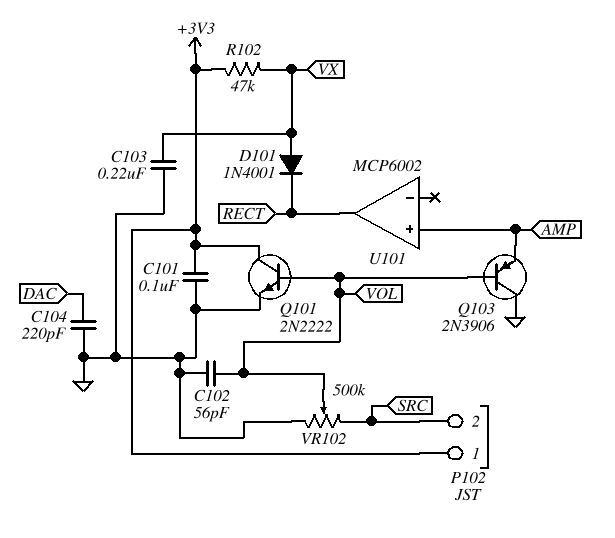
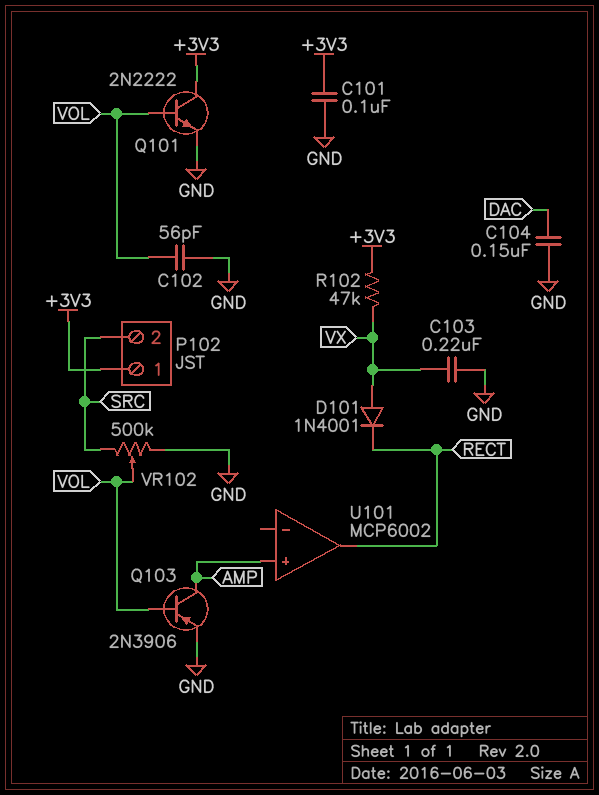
C104: 220pF (DAC, GND) -> 150nF (DAC, GND)
Q103: PNP 2N3906 (B VOL, C GND, E AMP) -> PNP 2N3906 (B VOL, C AMP, E GND)

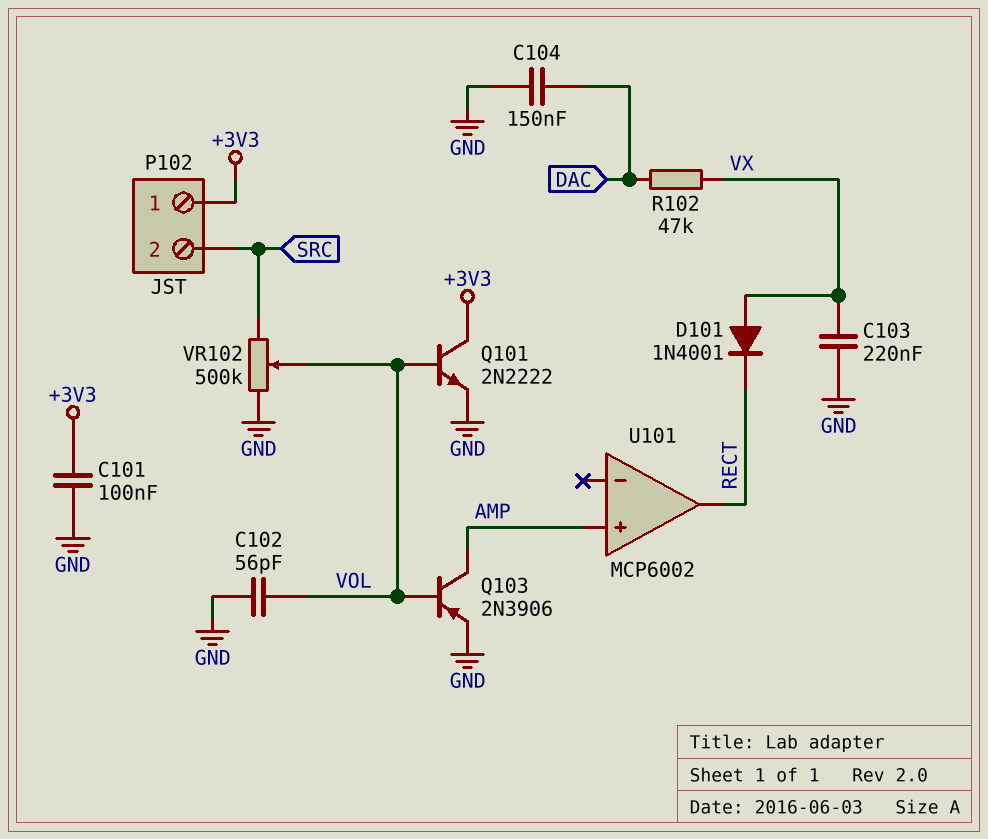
R102: 47k (+3V3, VX) -> 47k (DAC, VX)

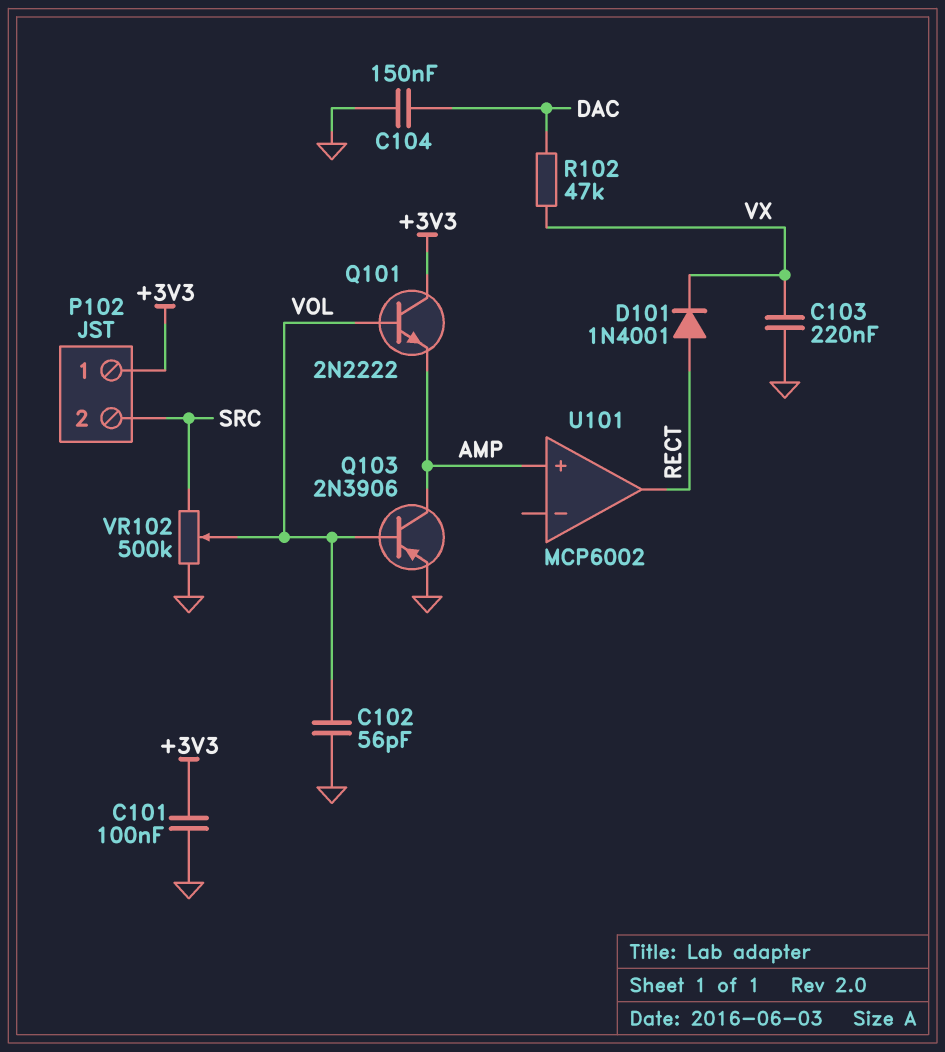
D101: diode 1N4001 (A VX, K RECT) -> diode 1N4001 (A RECT, K VX)
Q101: NPN 2N2222 (B VOL, C +3V3, E GND) -> NPN 2N2222 (B VOL, C +3V3, E AMP)

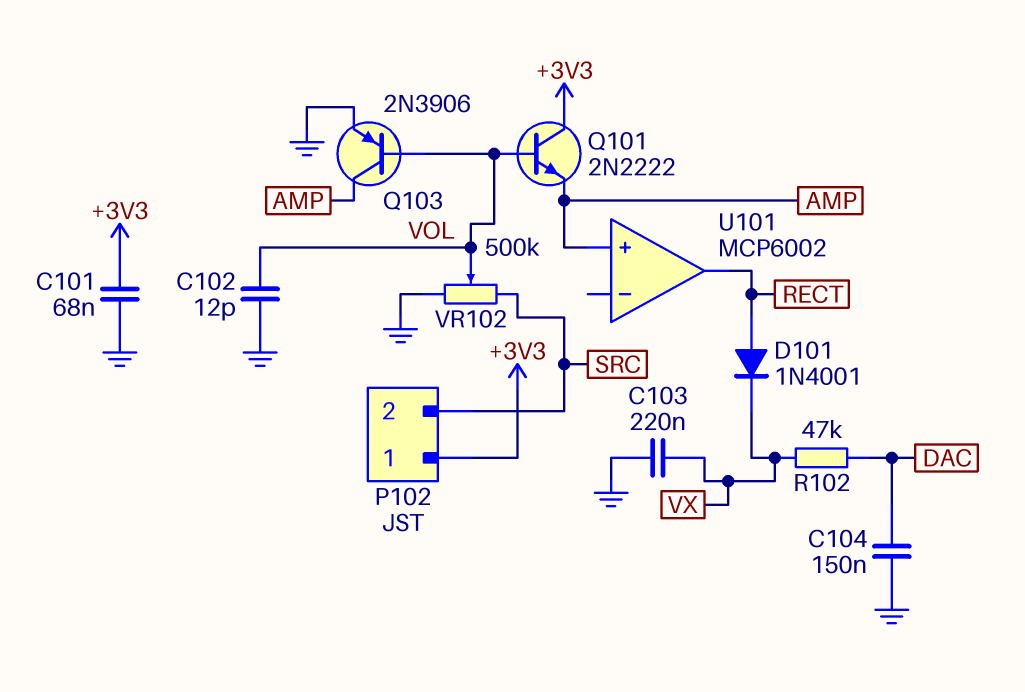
C101: 100nF (+3V3, GND) -> 68nF (+3V3, GND)
C102: 56pF (GND, VOL) -> 12pF (GND, VOL)

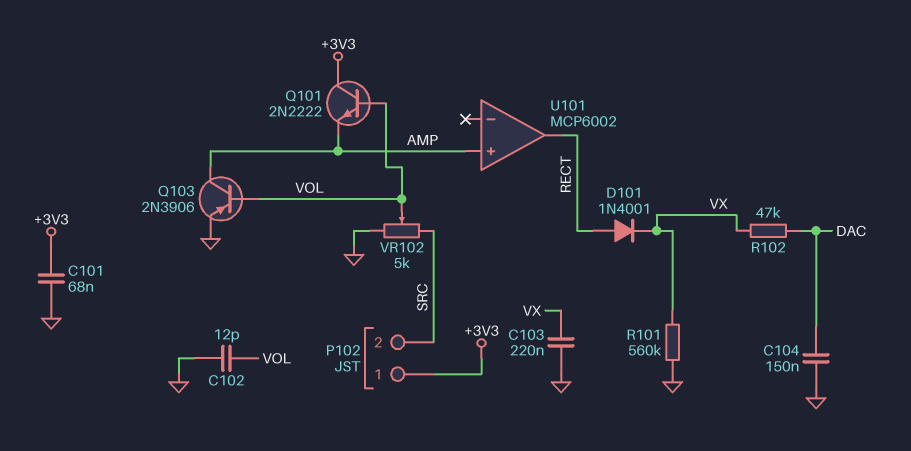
R101: none -> 560k (GND, VX)
VR102: 500k (GND, SRC, wiper VOL) -> 5k (GND, SRC, wiper VOL)

